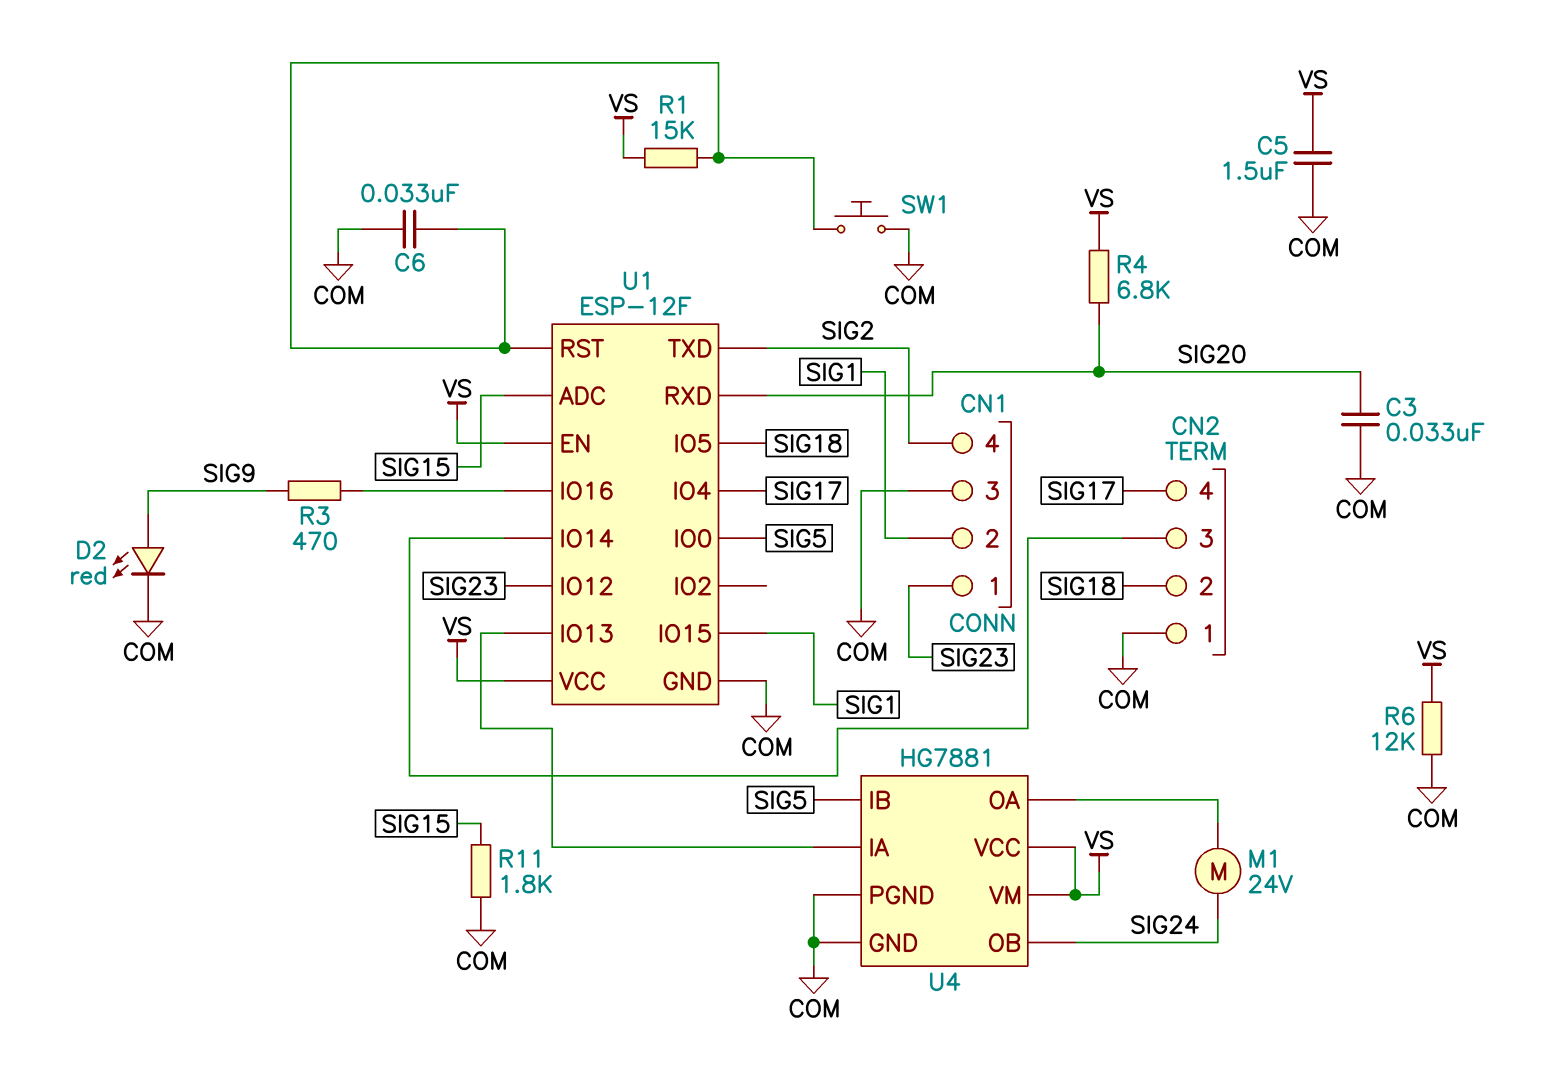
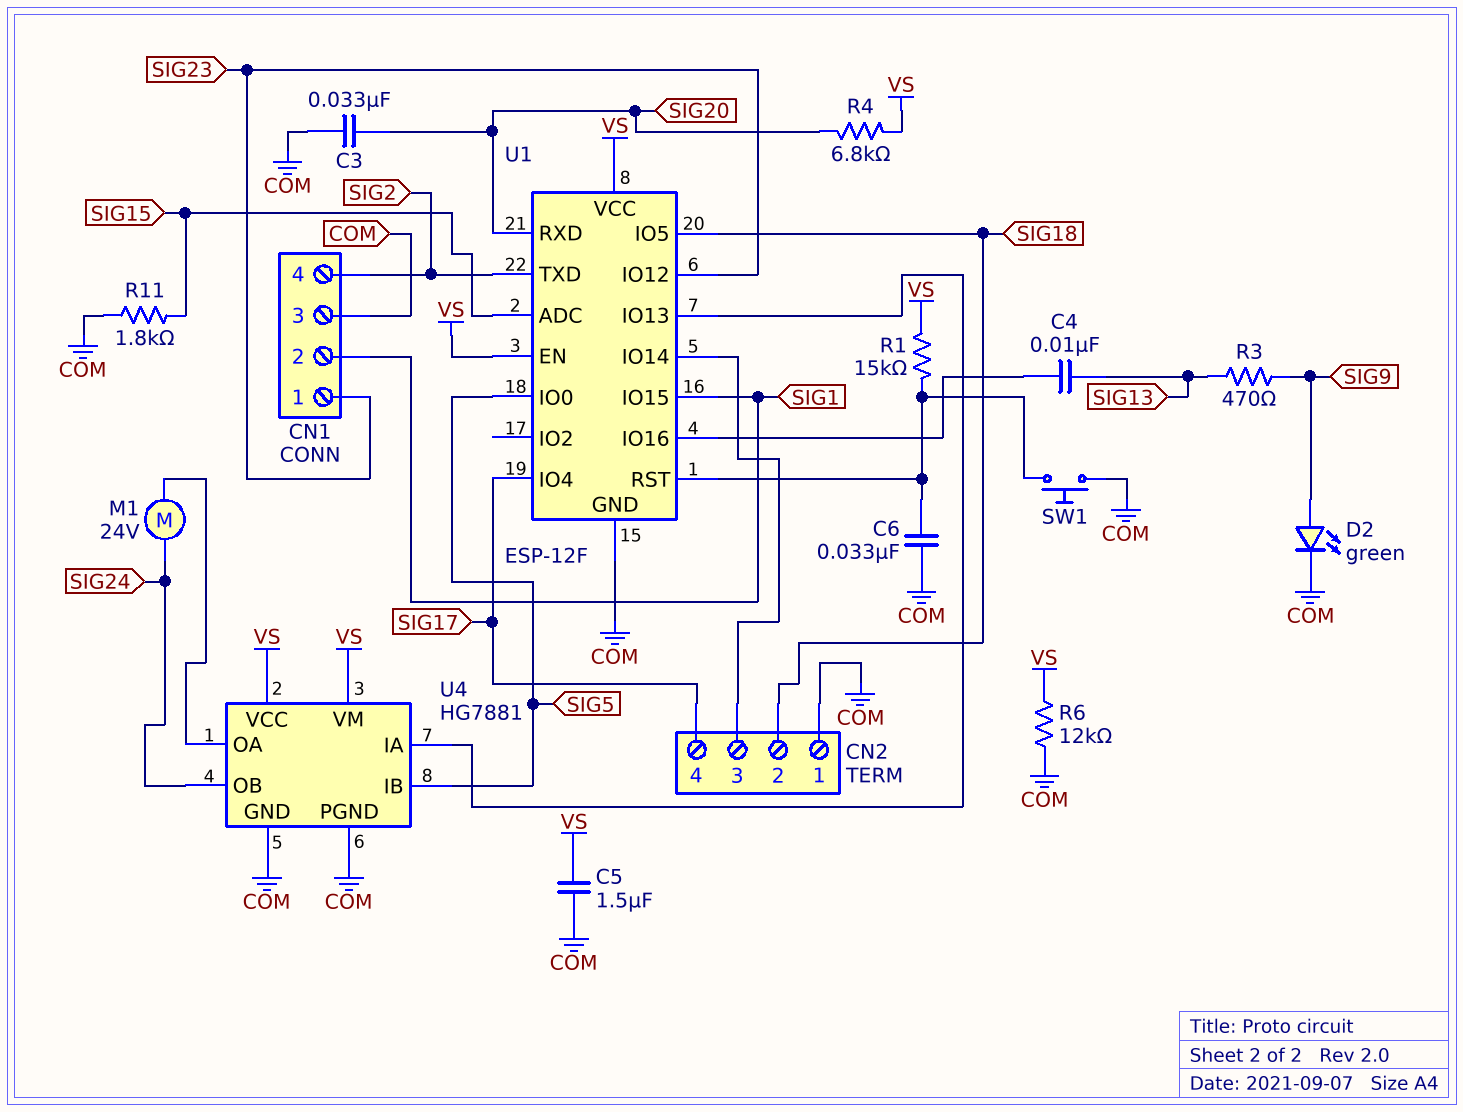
C4: none -> 10nF (SIG13, U1/IO16)
D2: LED red (A SIG9, K COM) -> LED green (A SIG9, K COM)
R3: 470 (SIG9, U1/IO16) -> 470 (SIG9, SIG13)

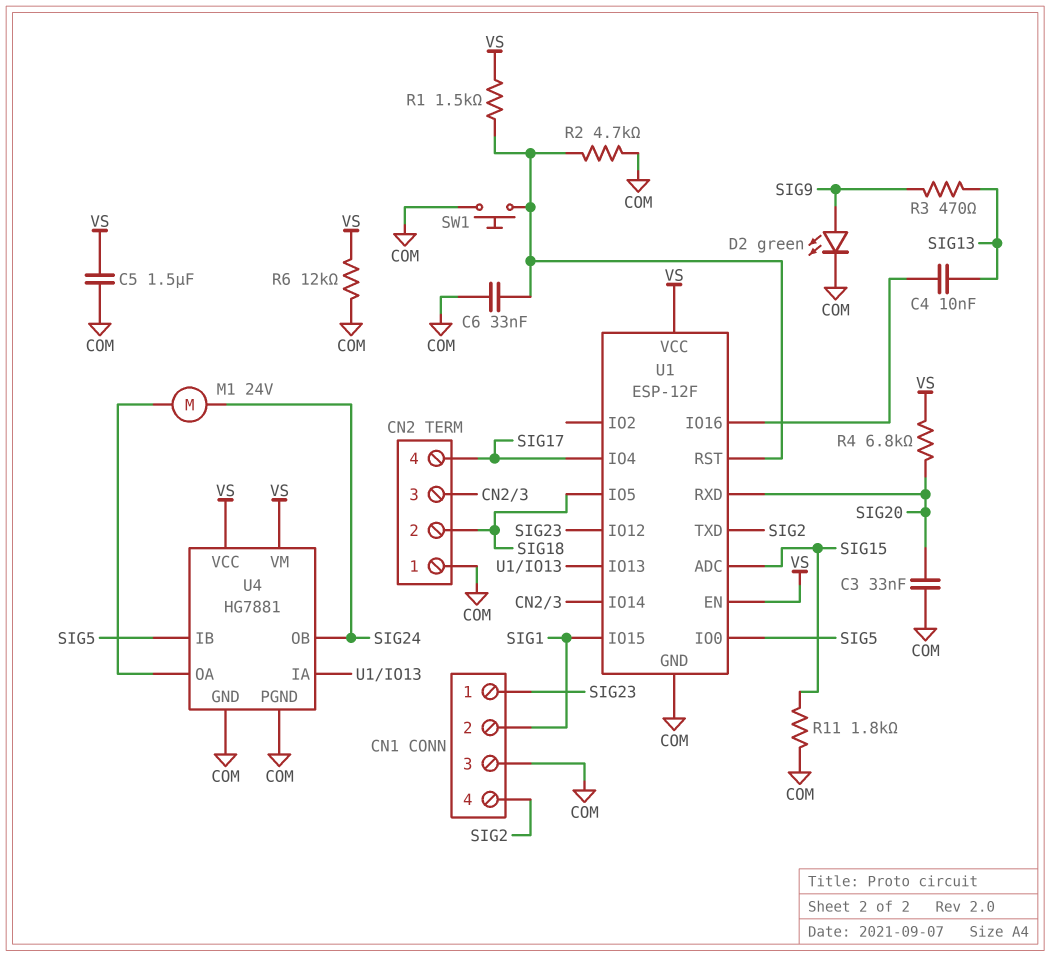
R1: 15k (U1/RST, VS) -> 1.5k (U1/RST, VS)
R2: none -> 4.7k (COM, U1/RST)

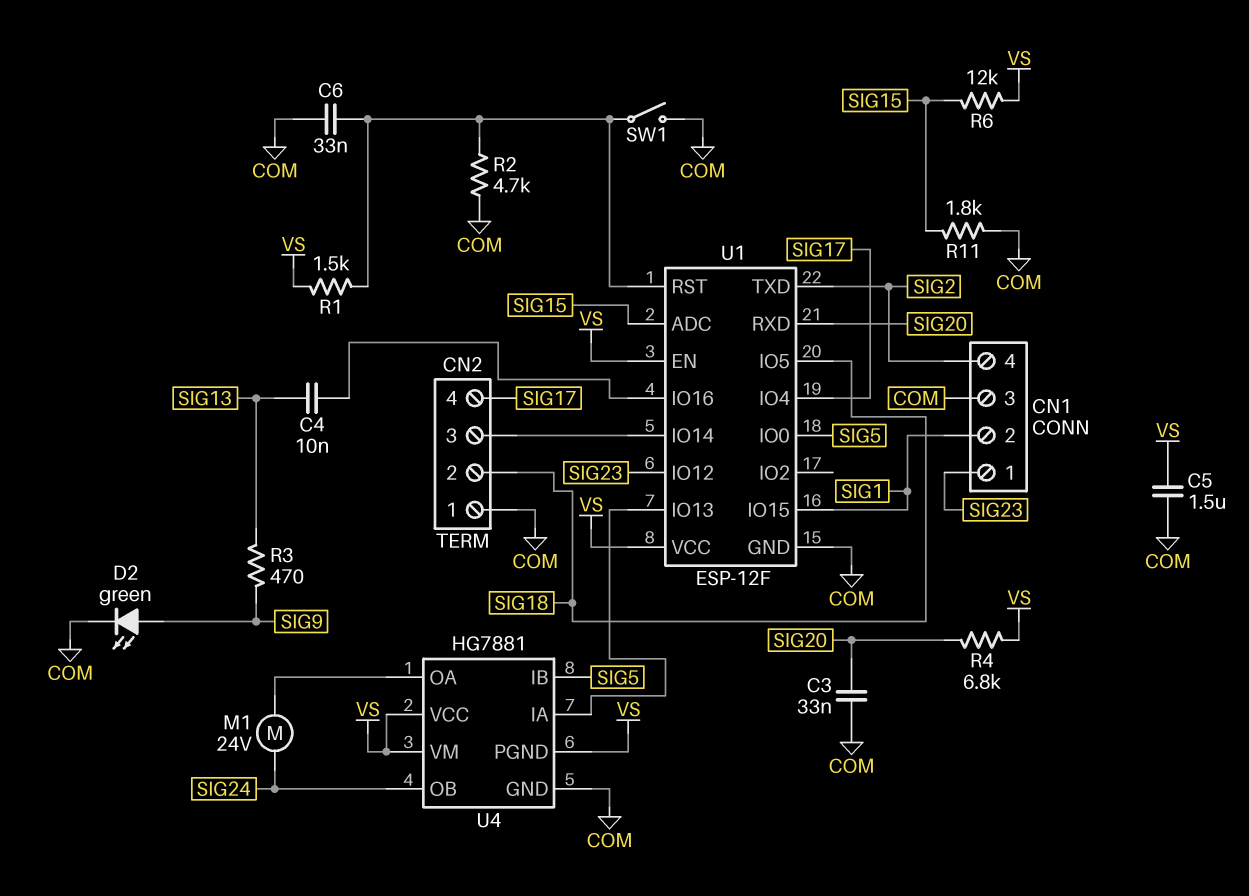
R6: 12k (COM, VS) -> 12k (SIG15, VS)
SW1: button (COM, U1/RST) -> switch (COM, U1/RST)
U4 pin PGND: COM -> VS

